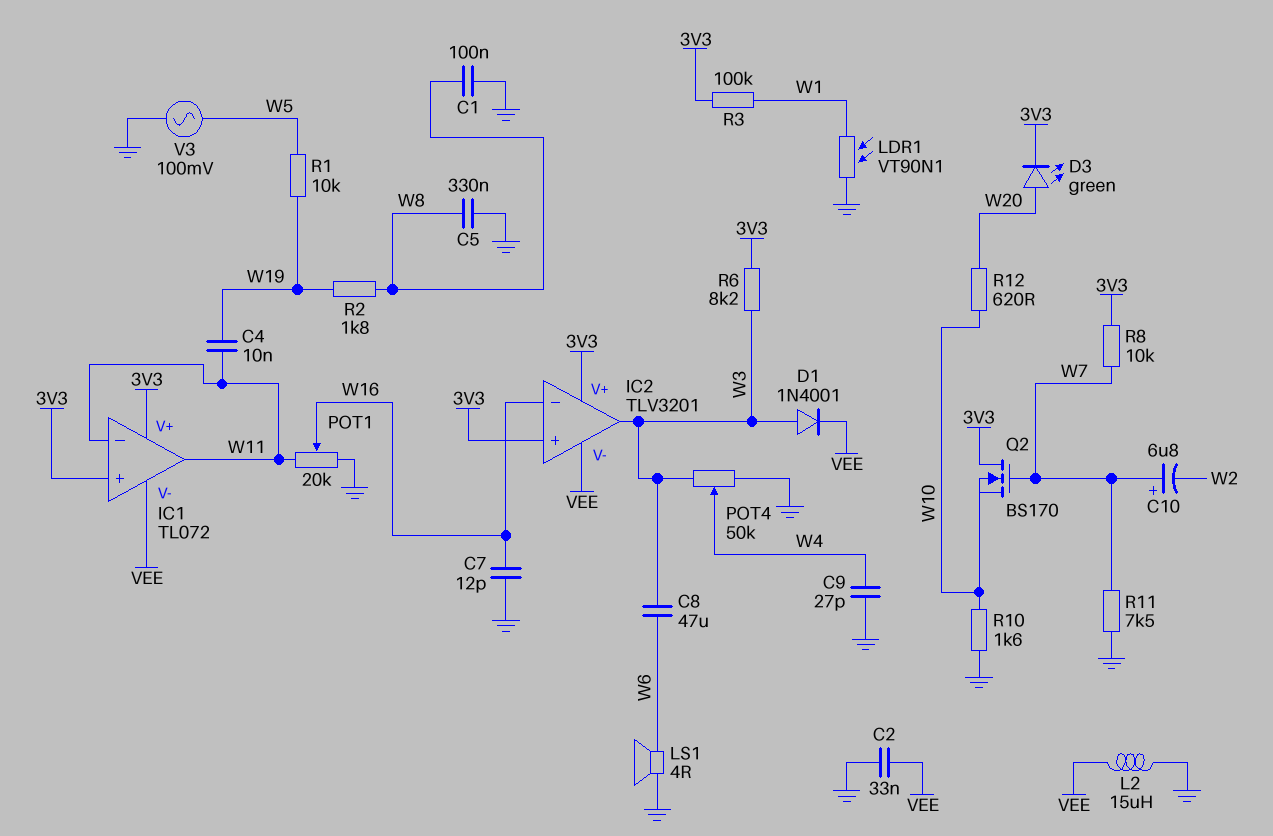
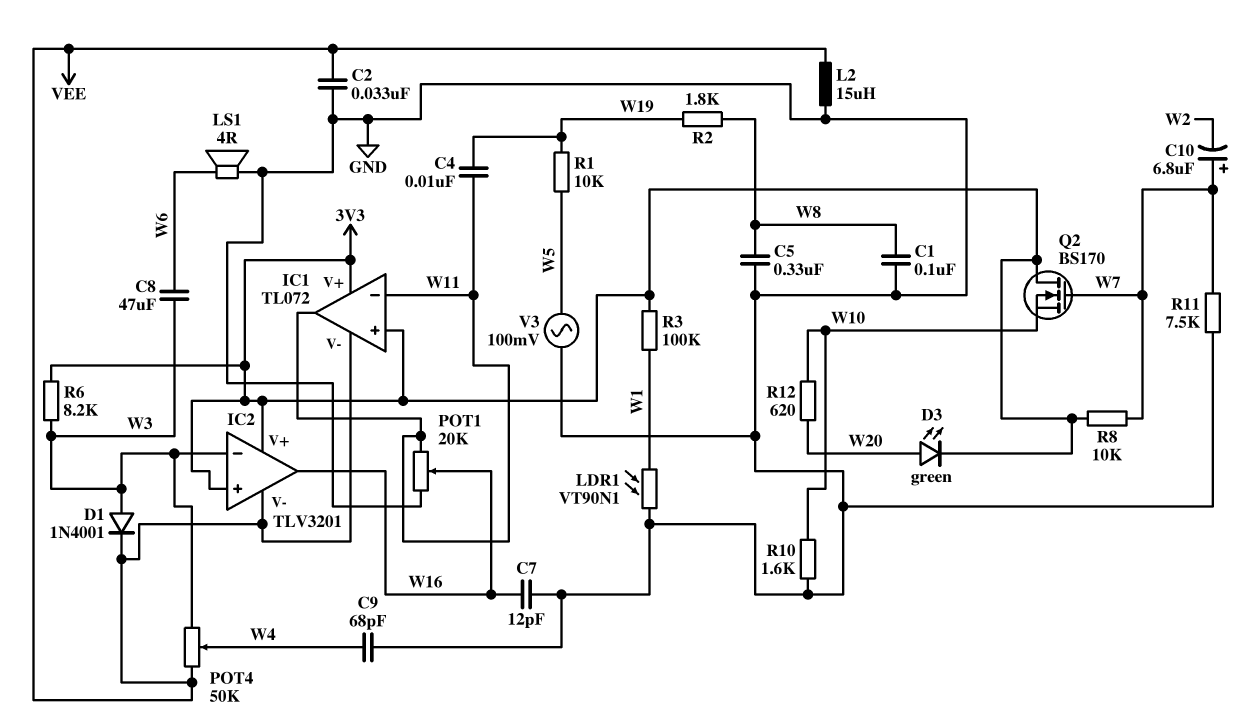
C9: 27pF (GND, W4) -> 68pF (GND, W4)
IC2 pin in-: W16 -> W3
IC2 pin out: W3 -> W16
POT4: 50k (GND, W3, wiper W4) -> 50k (VEE, W3, wiper W4)

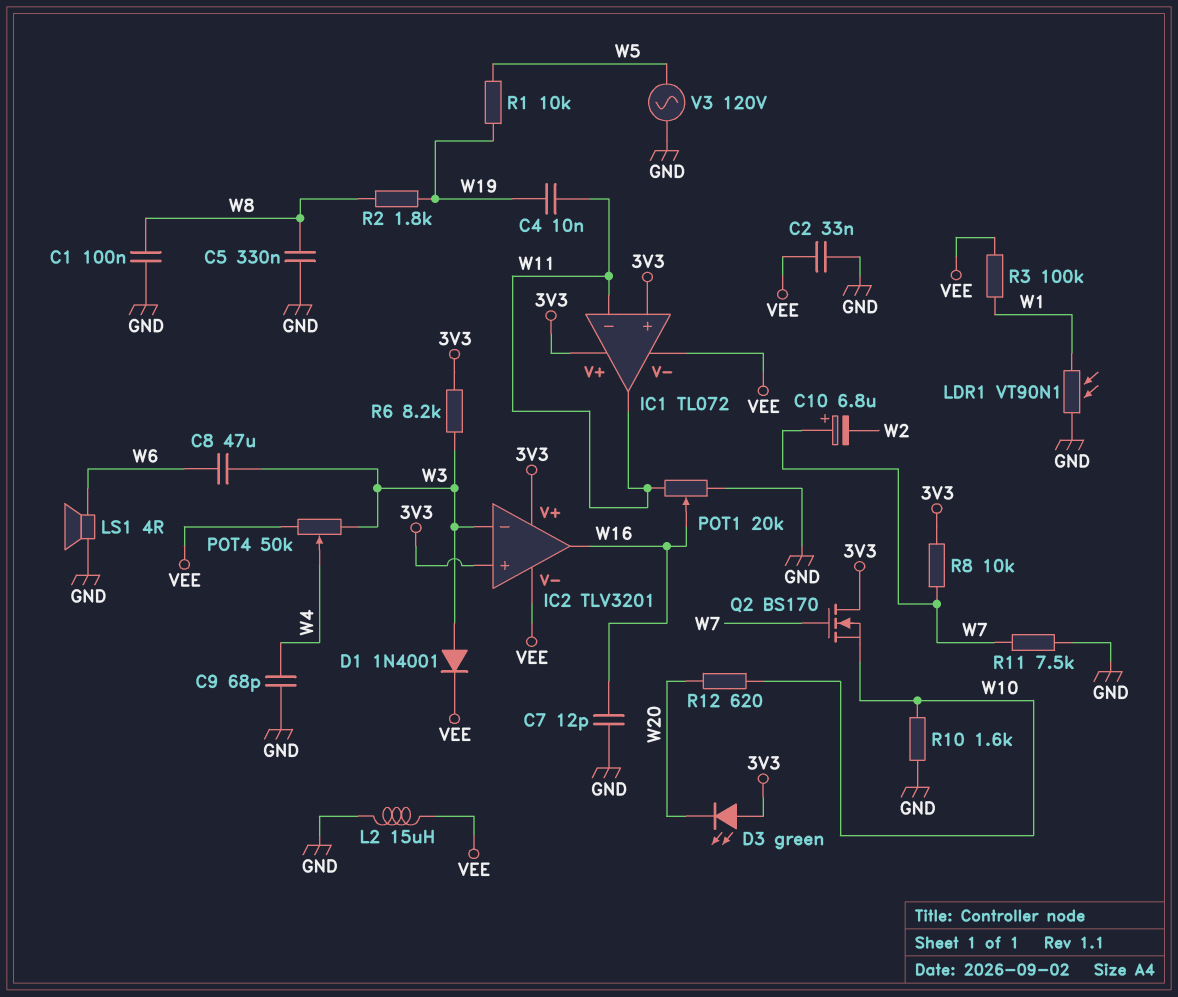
D3: LED green (A W20, K 3V3) -> LED green (A 3V3, K W20)
R3: 100k (3V3, W1) -> 100k (VEE, W1)
V3: AC 100mV (GND, W5) -> AC 120V (GND, W5)

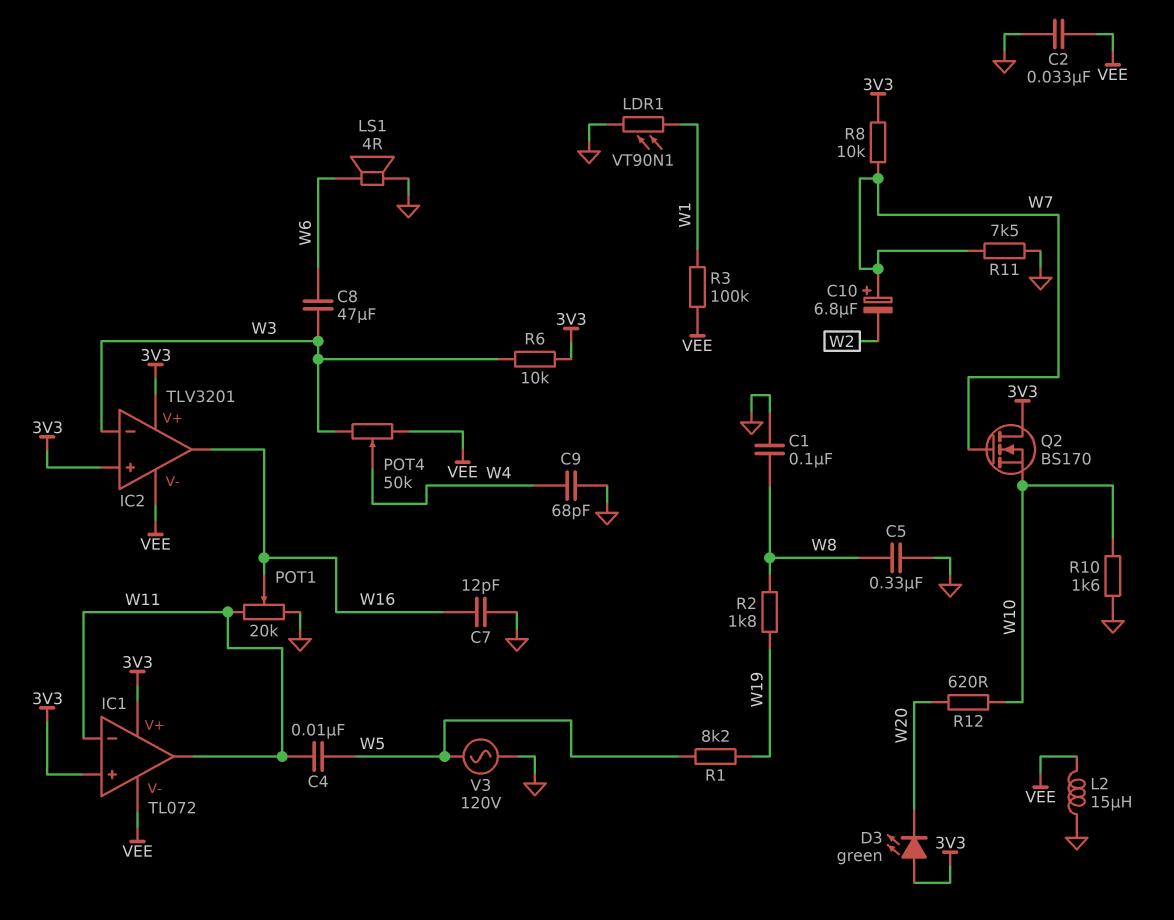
C4: 10nF (W11, W19) -> 10nF (W5, W11)
D1: diode 1N4001 (A W3, K VEE) -> none
R1: 10k (W5, W19) -> 8.2k (W5, W19)
R6: 8.2k (3V3, W3) -> 10k (3V3, W3)

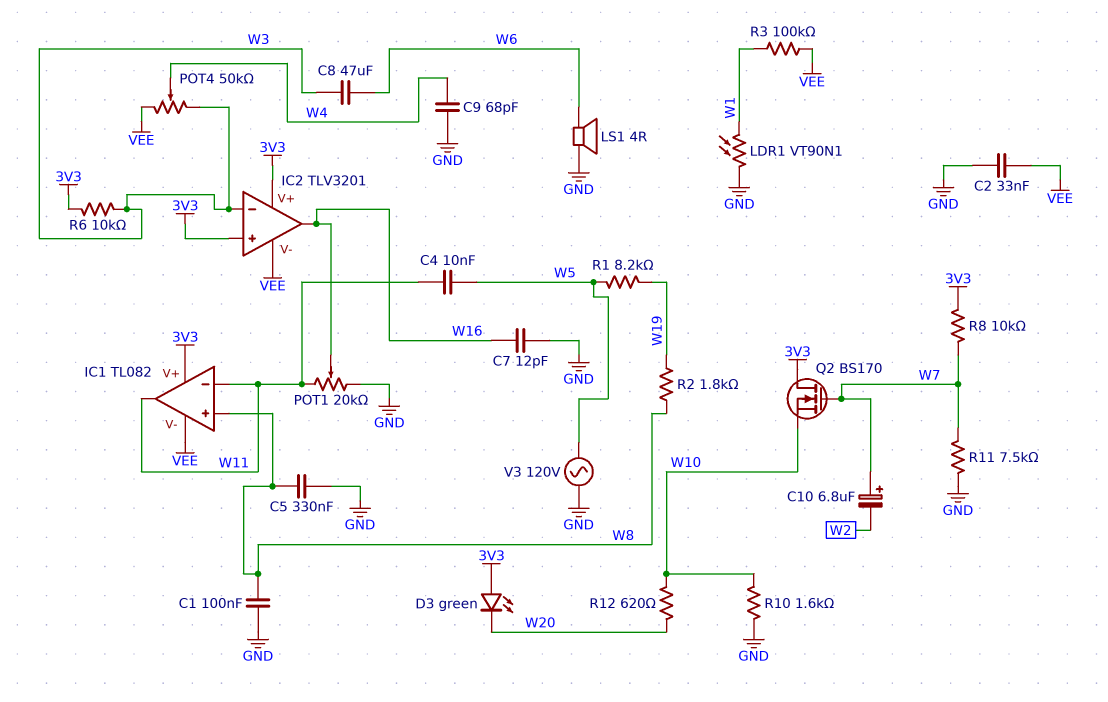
IC1: TL072 -> TL082
IC1 pin in+: 3V3 -> W8
L2: 15uH (GND, VEE) -> none

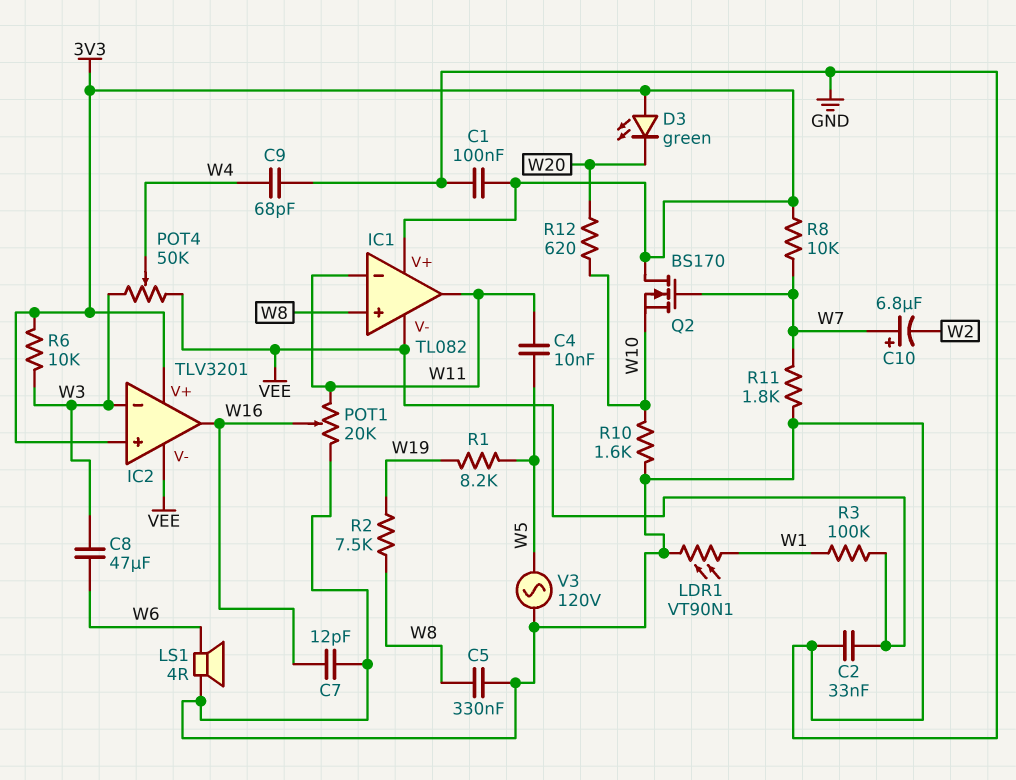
C1: 100nF (GND, W8) -> 100nF (3V3, GND)
R2: 1.8k (W8, W19) -> 7.5k (W8, W19)
R11: 7.5k (GND, W7) -> 1.8k (GND, W7)

